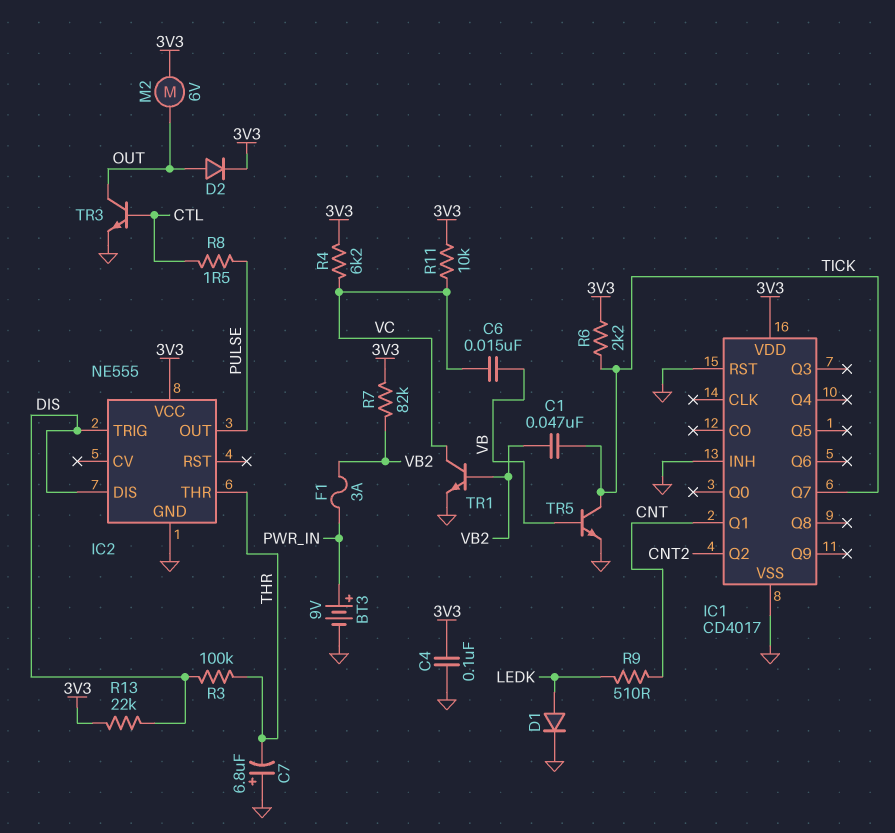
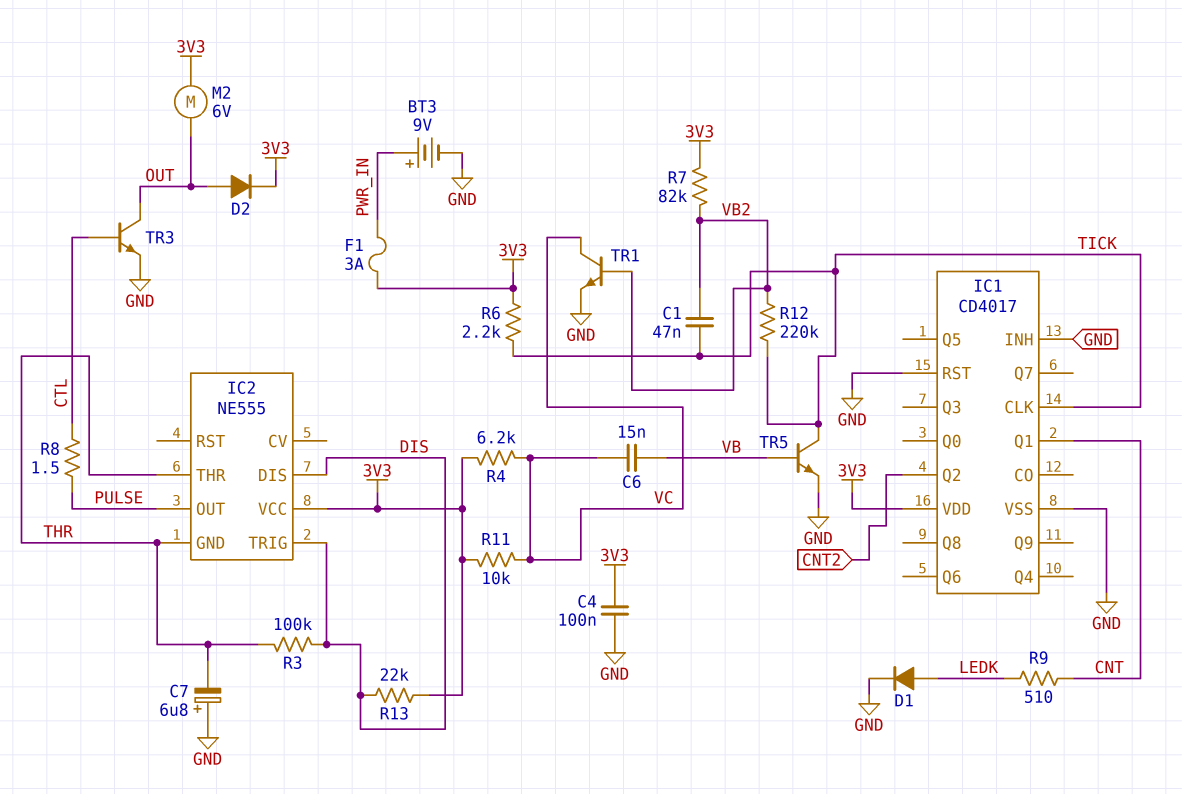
F1: 3A (PWR_IN, VB2) -> 3A (3V3, PWR_IN)
IC1 pin CLK: none -> TICK
IC1 pin Q7: TICK -> none
IC2 pin GND: GND -> THR
R12: none -> 220k (TICK, VB2)

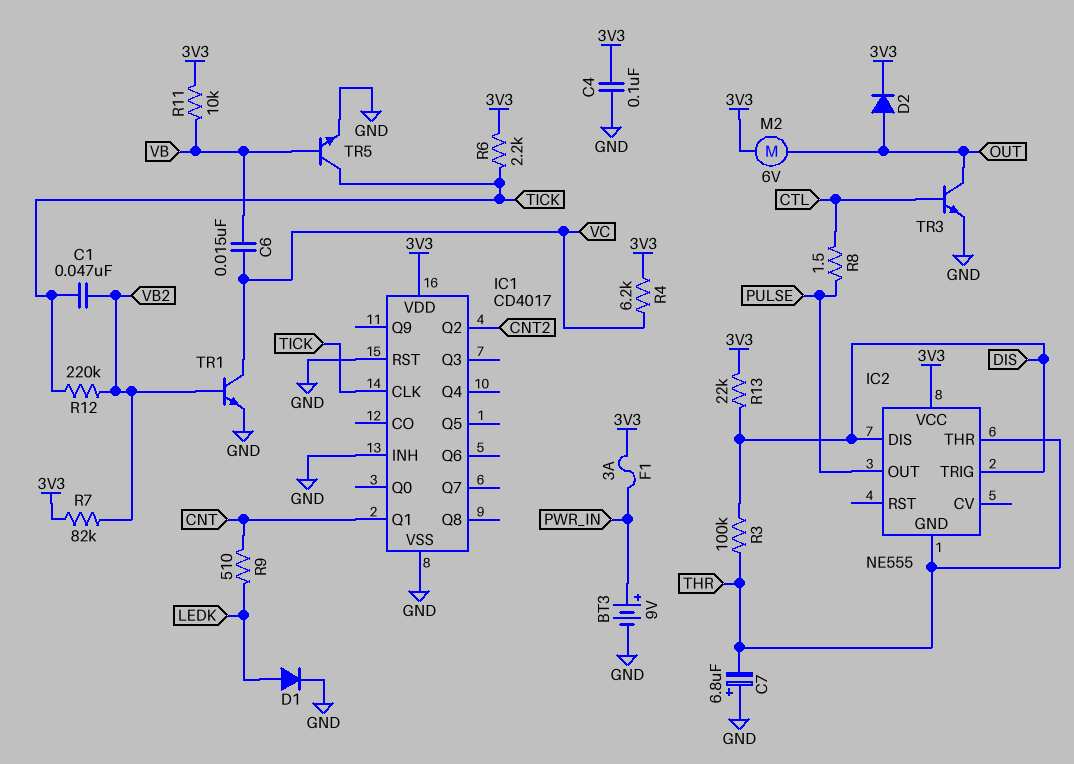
R11: 10k (3V3, VC) -> 10k (3V3, VB)

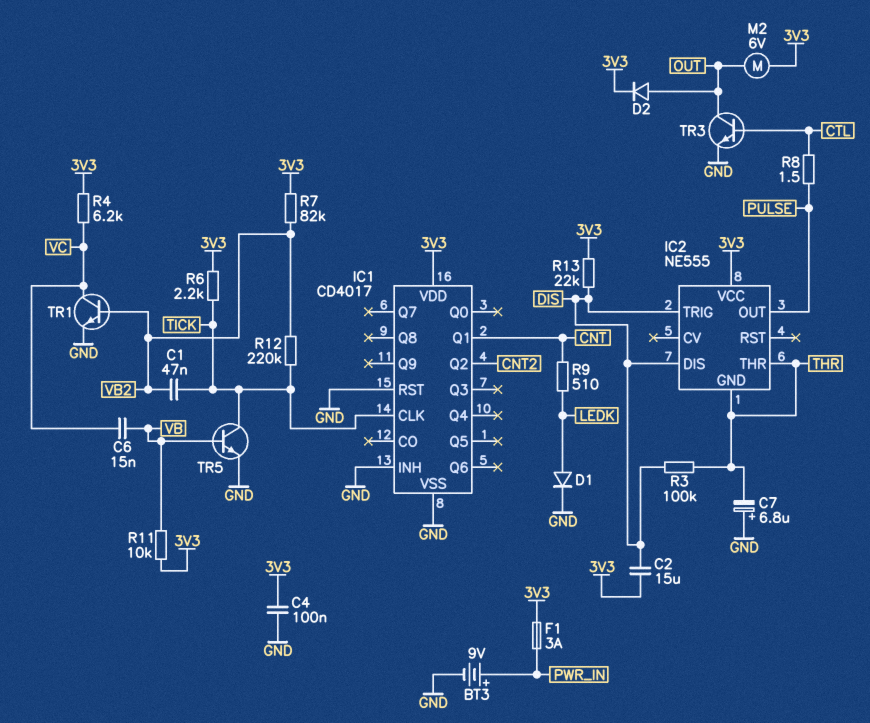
C2: none -> 15uF (3V3, DIS)

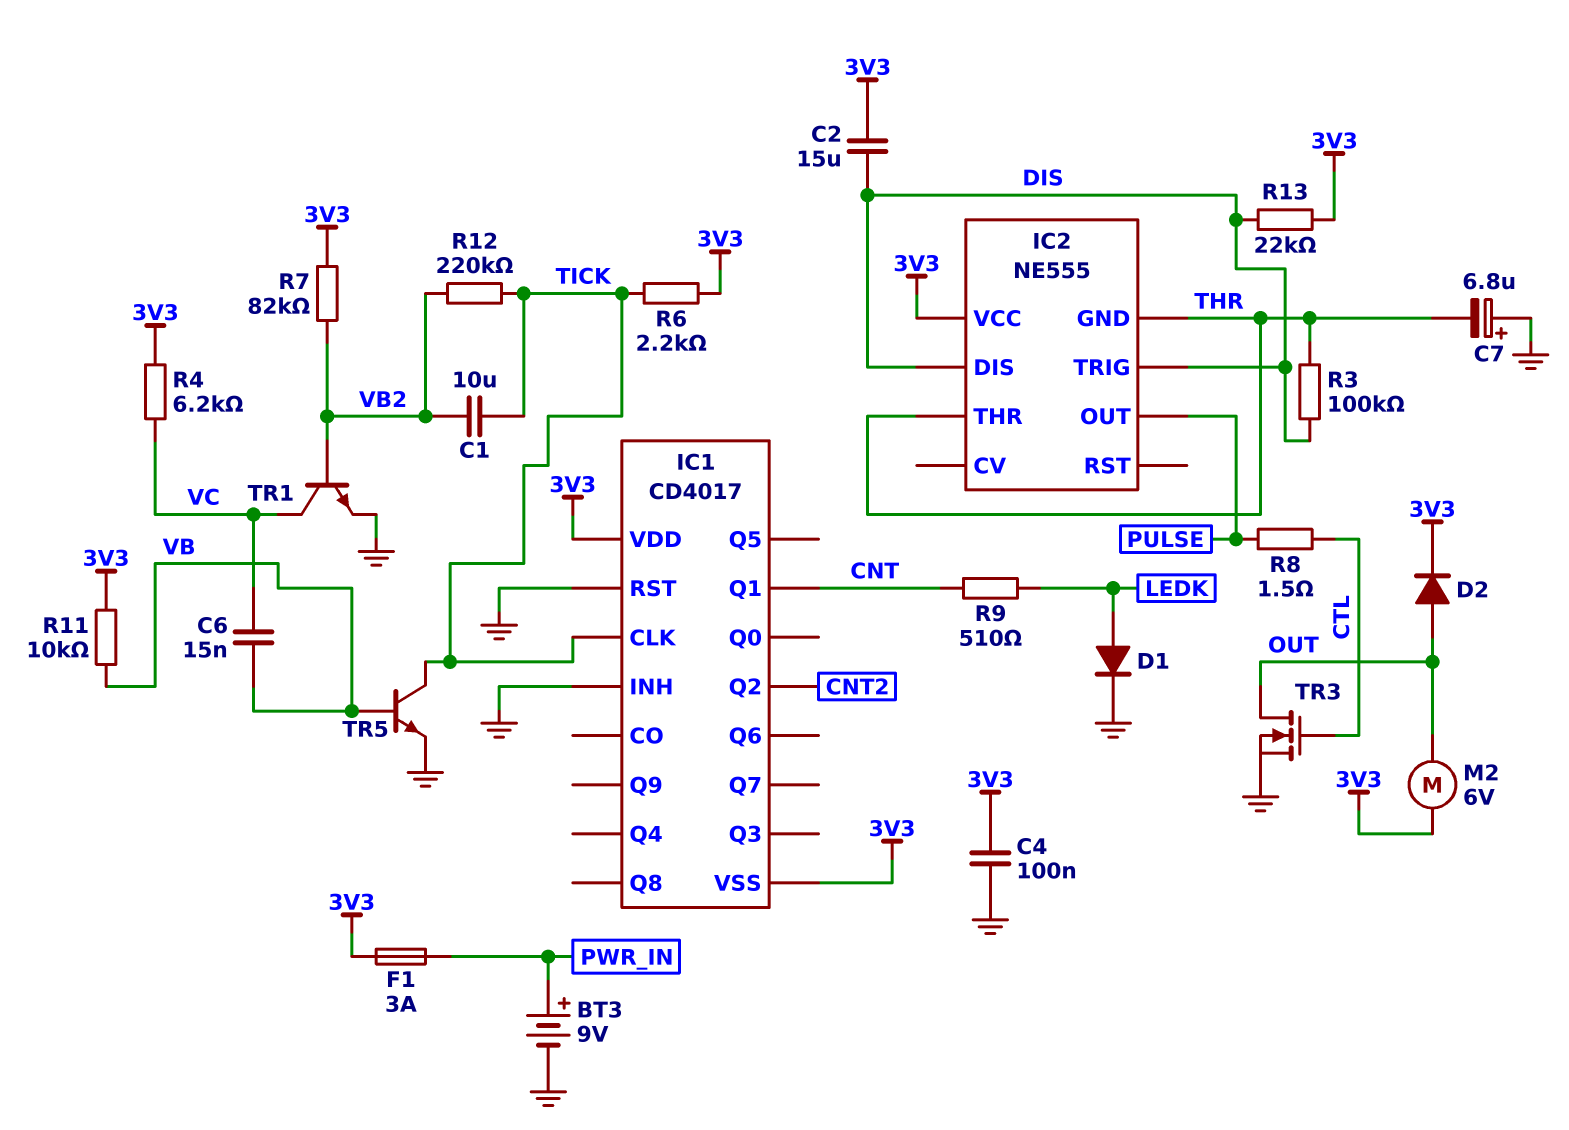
C1: 47nF (TICK, VB2) -> 10uF (TICK, VB2)
IC1 pin VSS: GND -> 3V3
TR3: NPN (B CTL, C OUT, E GND) -> NMOS (G CTL, D OUT, S GND)

